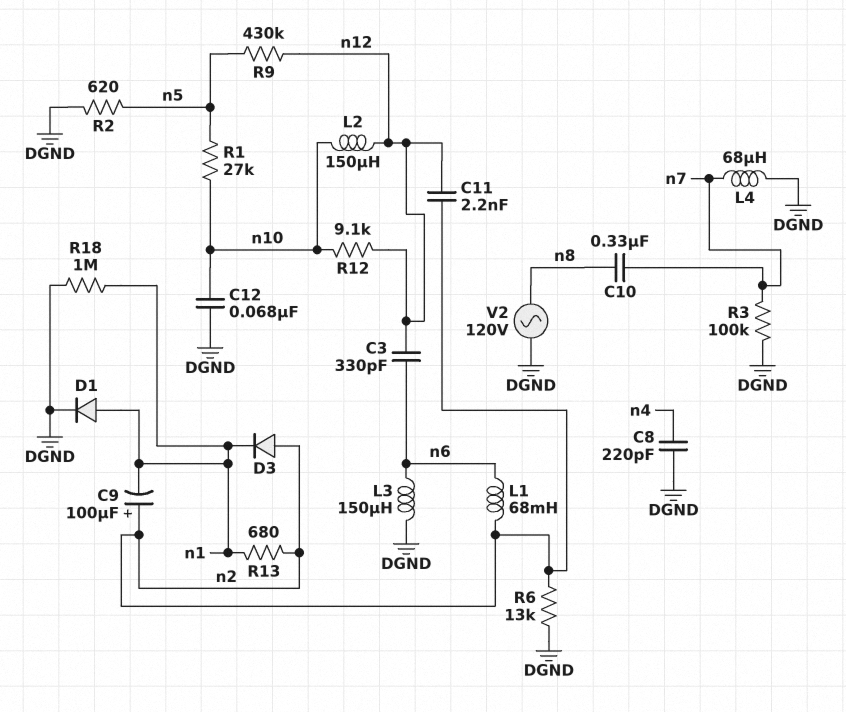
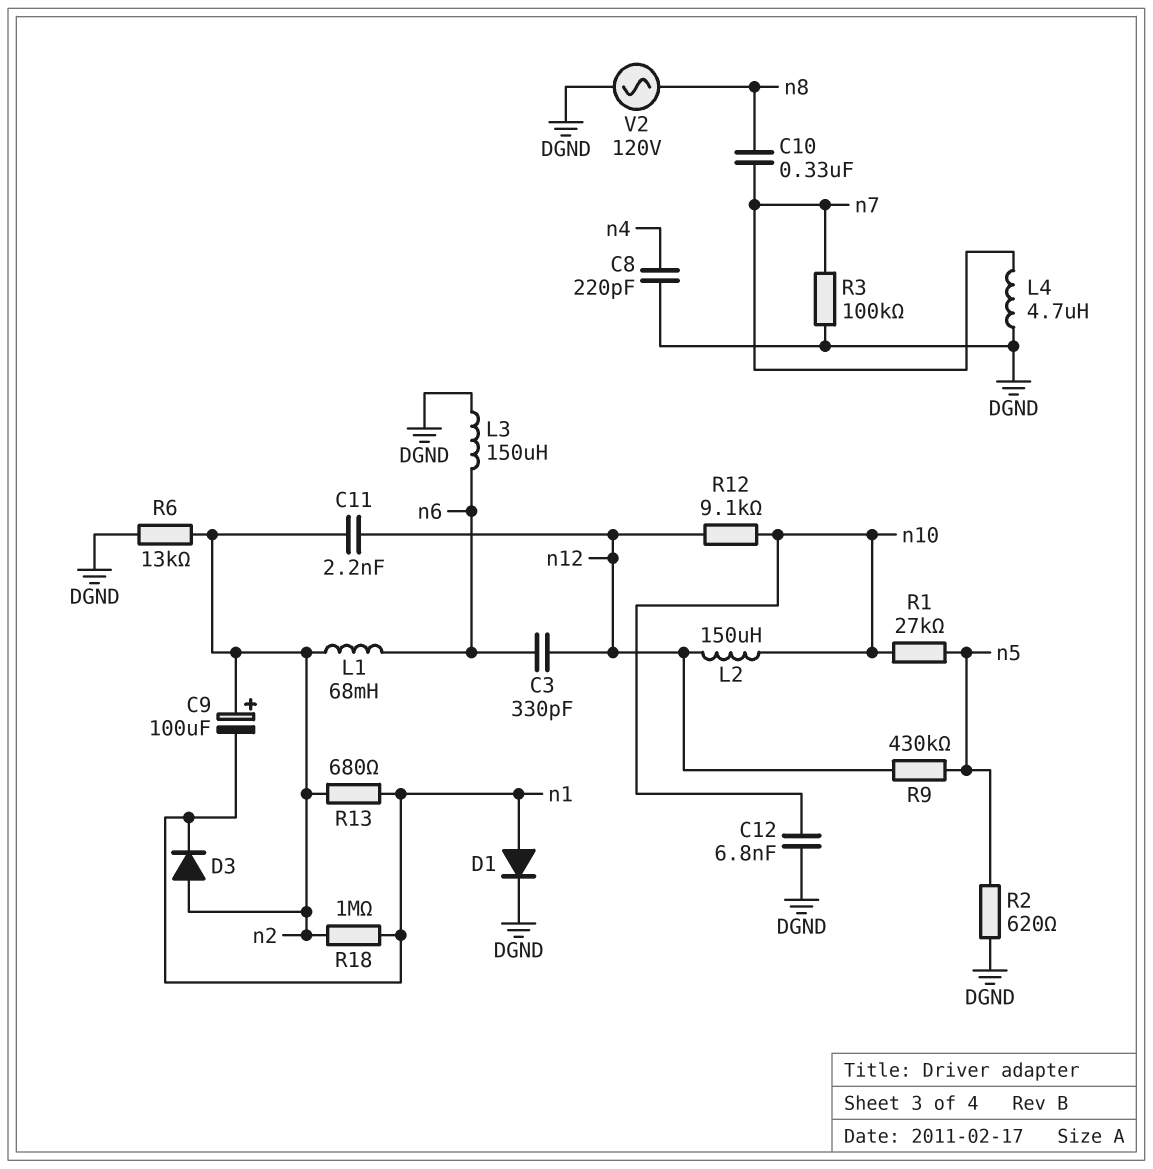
C12: 68nF (DGND, n10) -> 6.8nF (DGND, n10)
L4: 68uH (DGND, n7) -> 4.7uH (DGND, n7)
R18: 1M (DGND, n1) -> 1M (n1, n2)

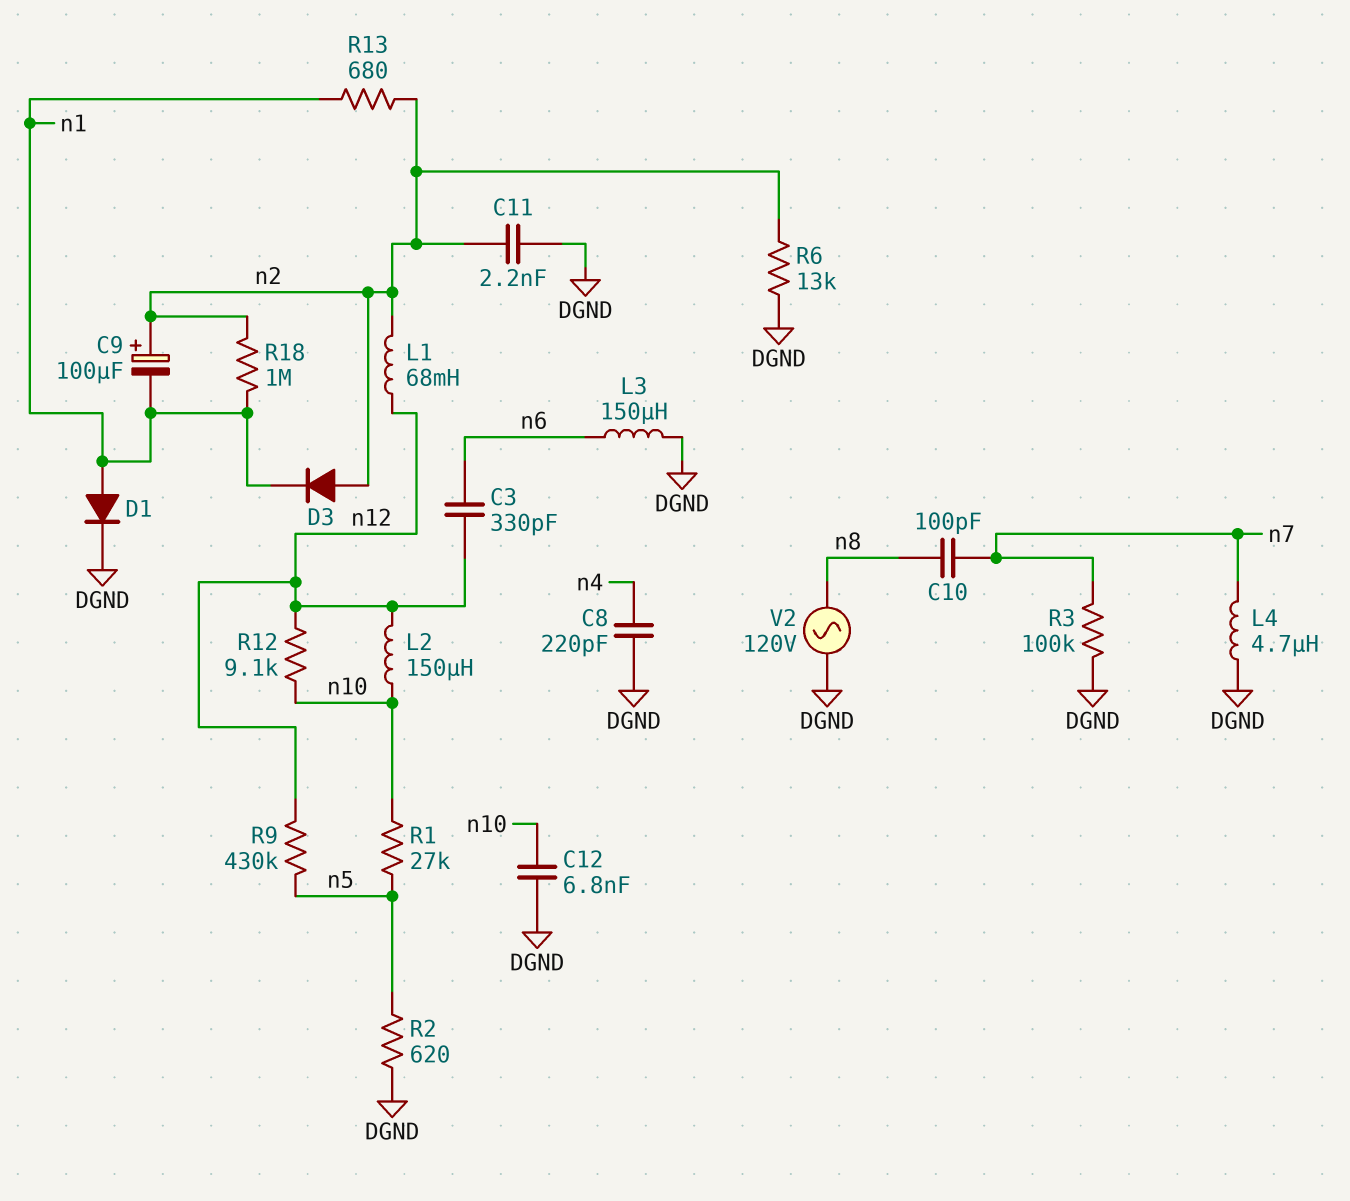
C10: 330nF (n7, n8) -> 100pF (n7, n8)
C11: 2.2nF (n2, n12) -> 2.2nF (DGND, n2)
L1: 68mH (n2, n6) -> 68mH (n2, n12)

